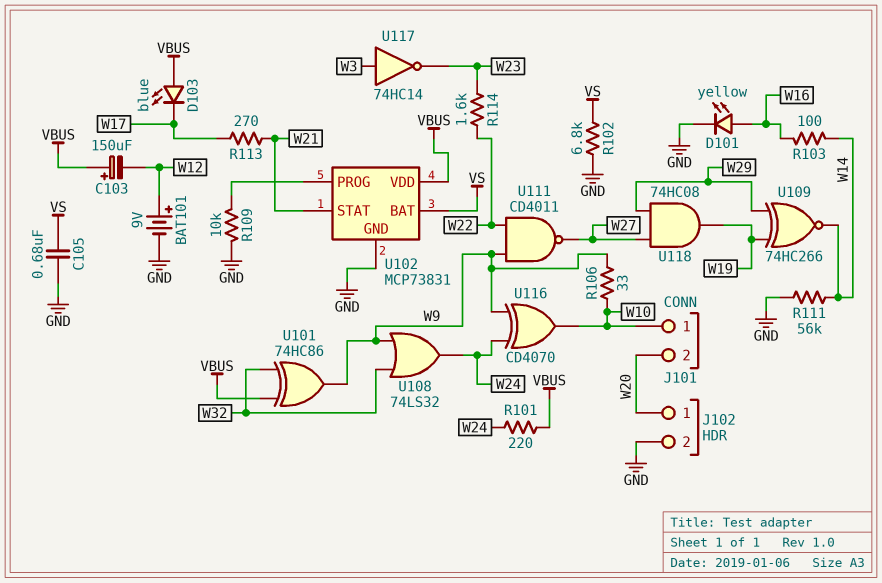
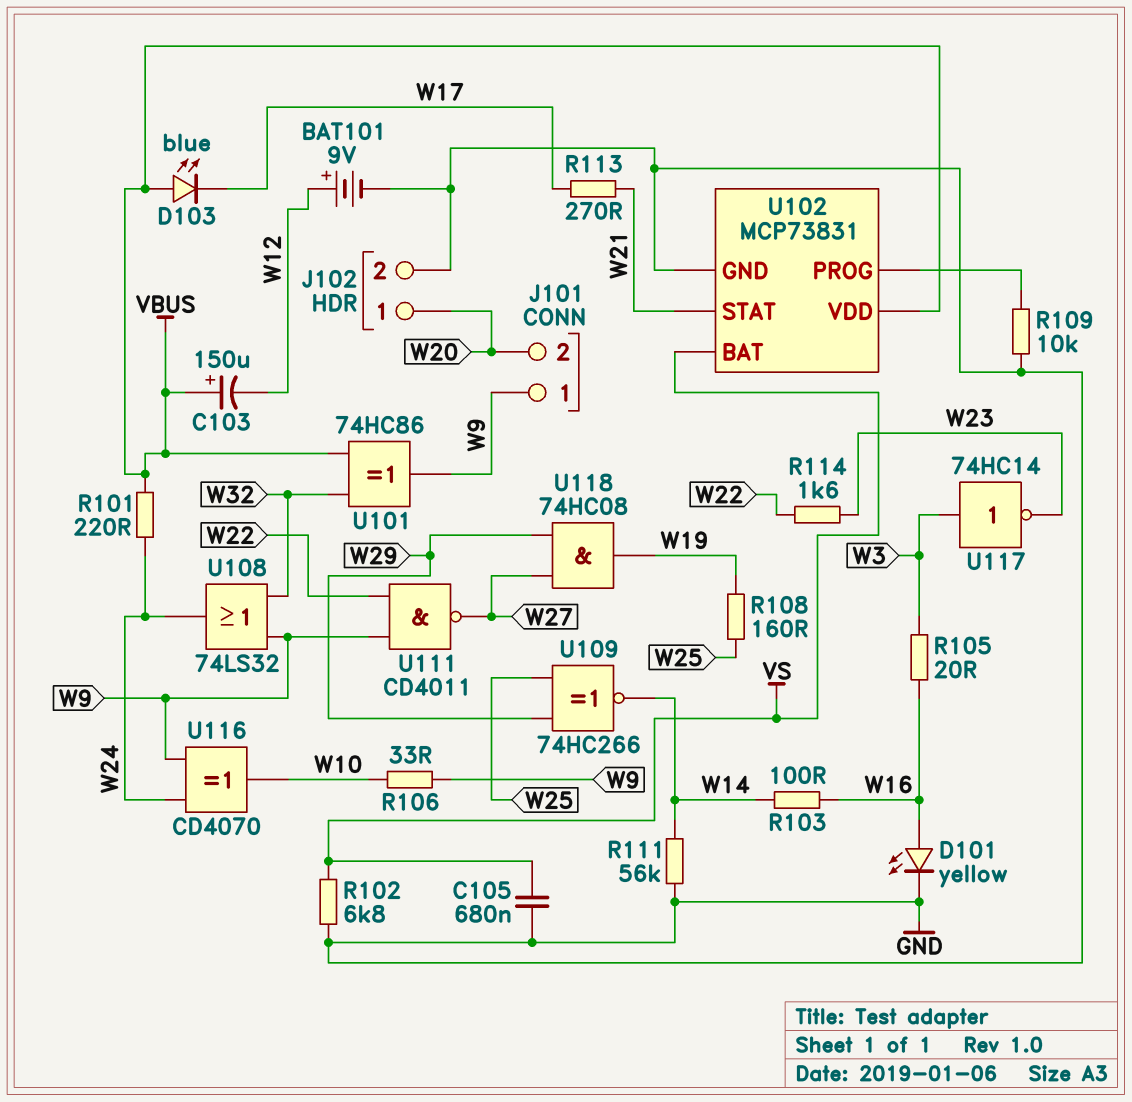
J101 pin 1: W10 -> W9
R105: none -> 20 (W3, W16)
R108: none -> 160 (W19, W25)
U109: XNOR 74HC266 (in W19, in W29, out W14) -> XNOR 74HC266 (in W25, in W29, out W14)

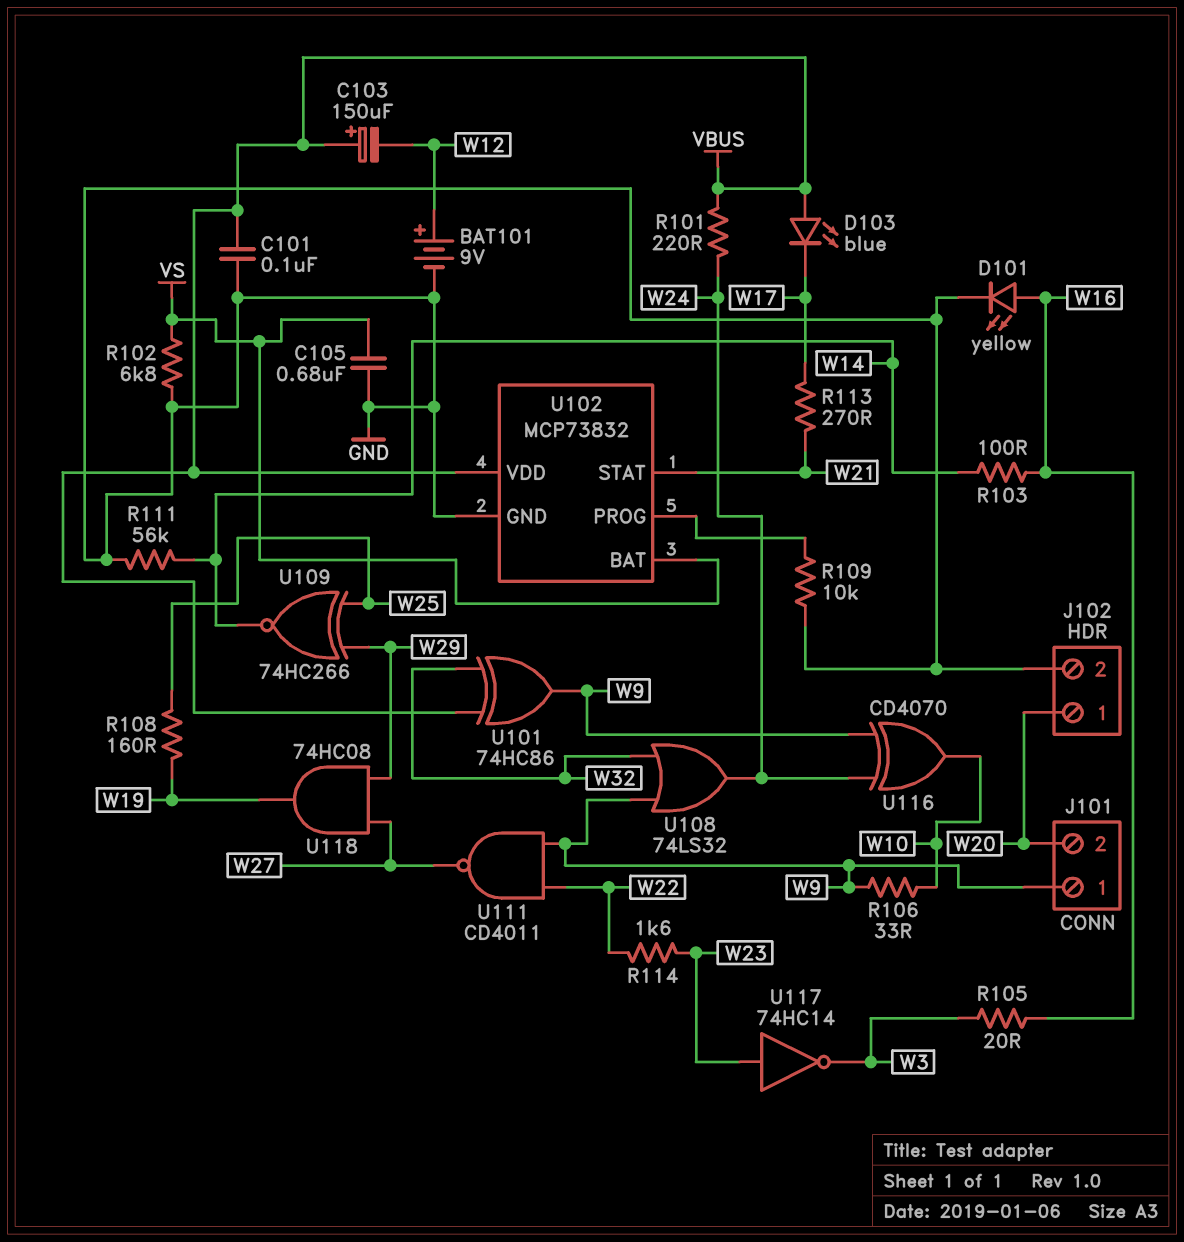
C101: none -> 100nF (GND, VBUS)
U102: MCP73831 -> MCP73832
U117: NOT 74HC14 (in W3, out W23) -> NOT 74HC14 (in W23, out W3)

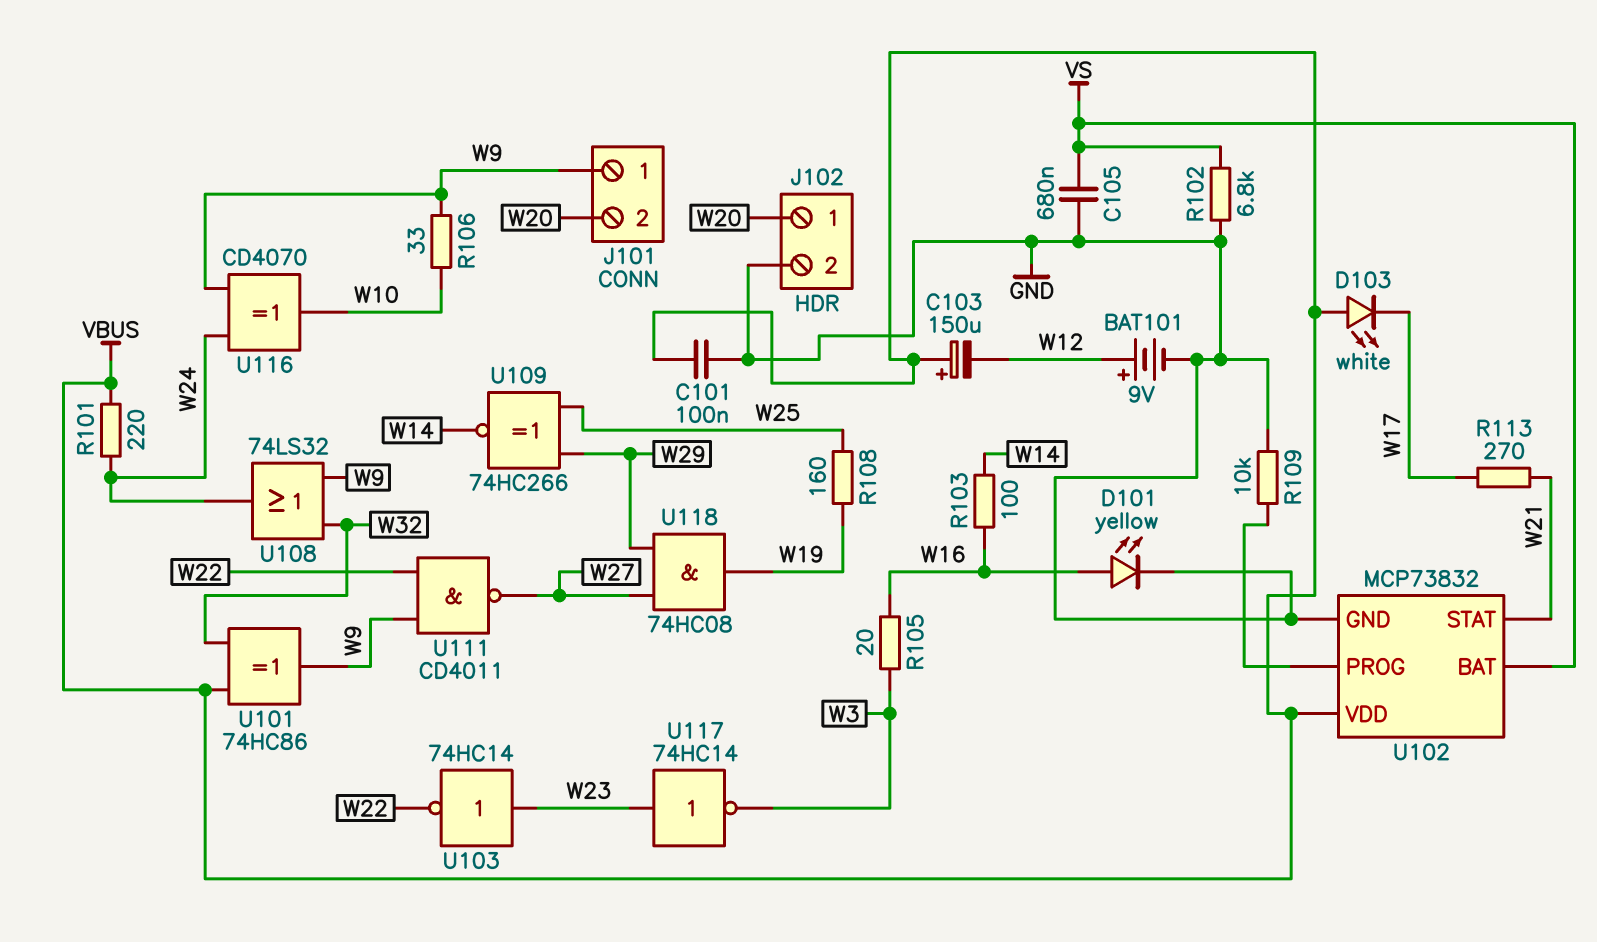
D103: LED blue (A VBUS, K W17) -> LED white (A VBUS, K W17)
R111: 56k (GND, W14) -> none
R114: 1.6k (W22, W23) -> none
U103: none -> NOT 74HC14 (in W23, out W22)

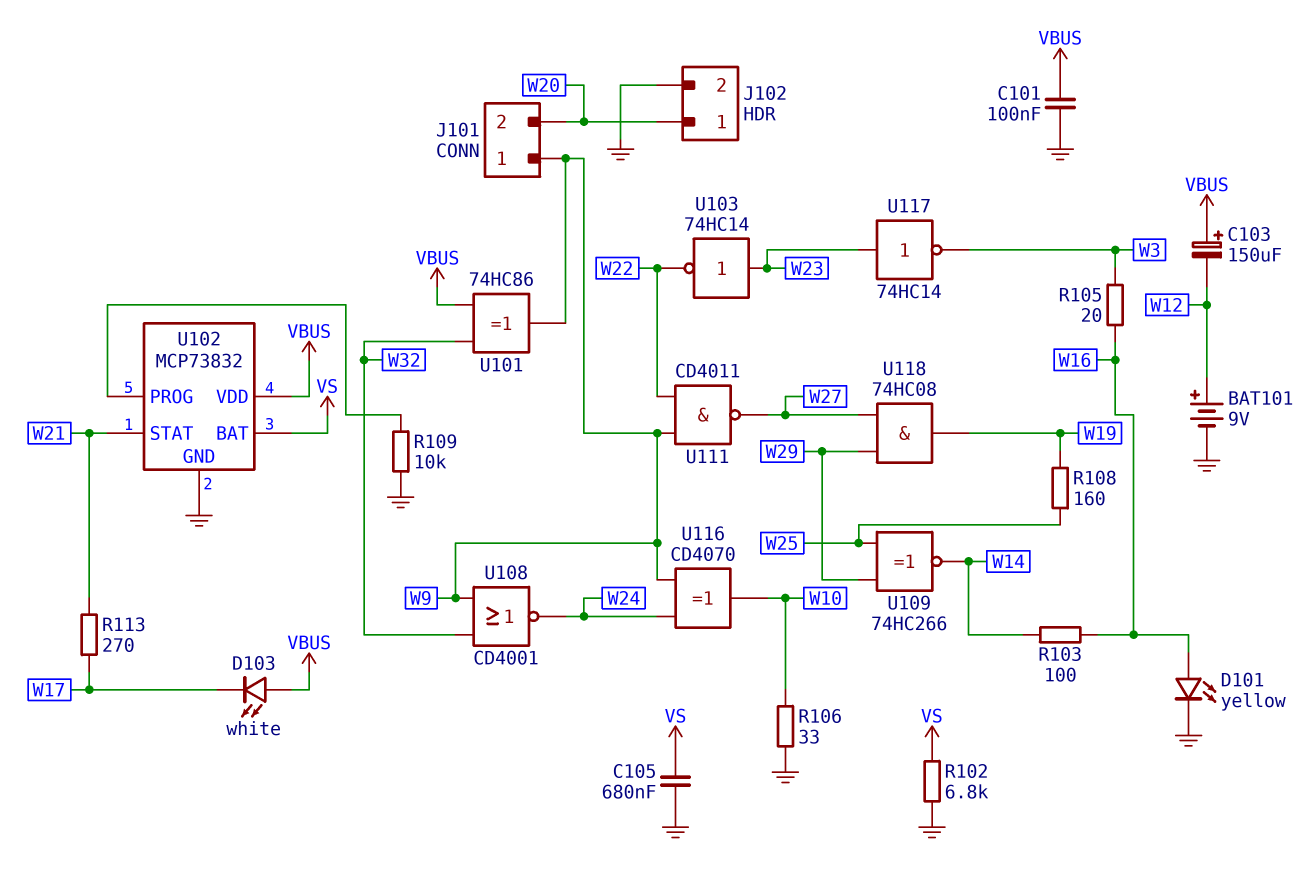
R101: 220 (VBUS, W24) -> none
R106: 33 (W9, W10) -> 33 (GND, W10)
U108: OR 74LS32 (in W9, in W32, out W24) -> NOR CD4001 (in W9, in W32, out W24)

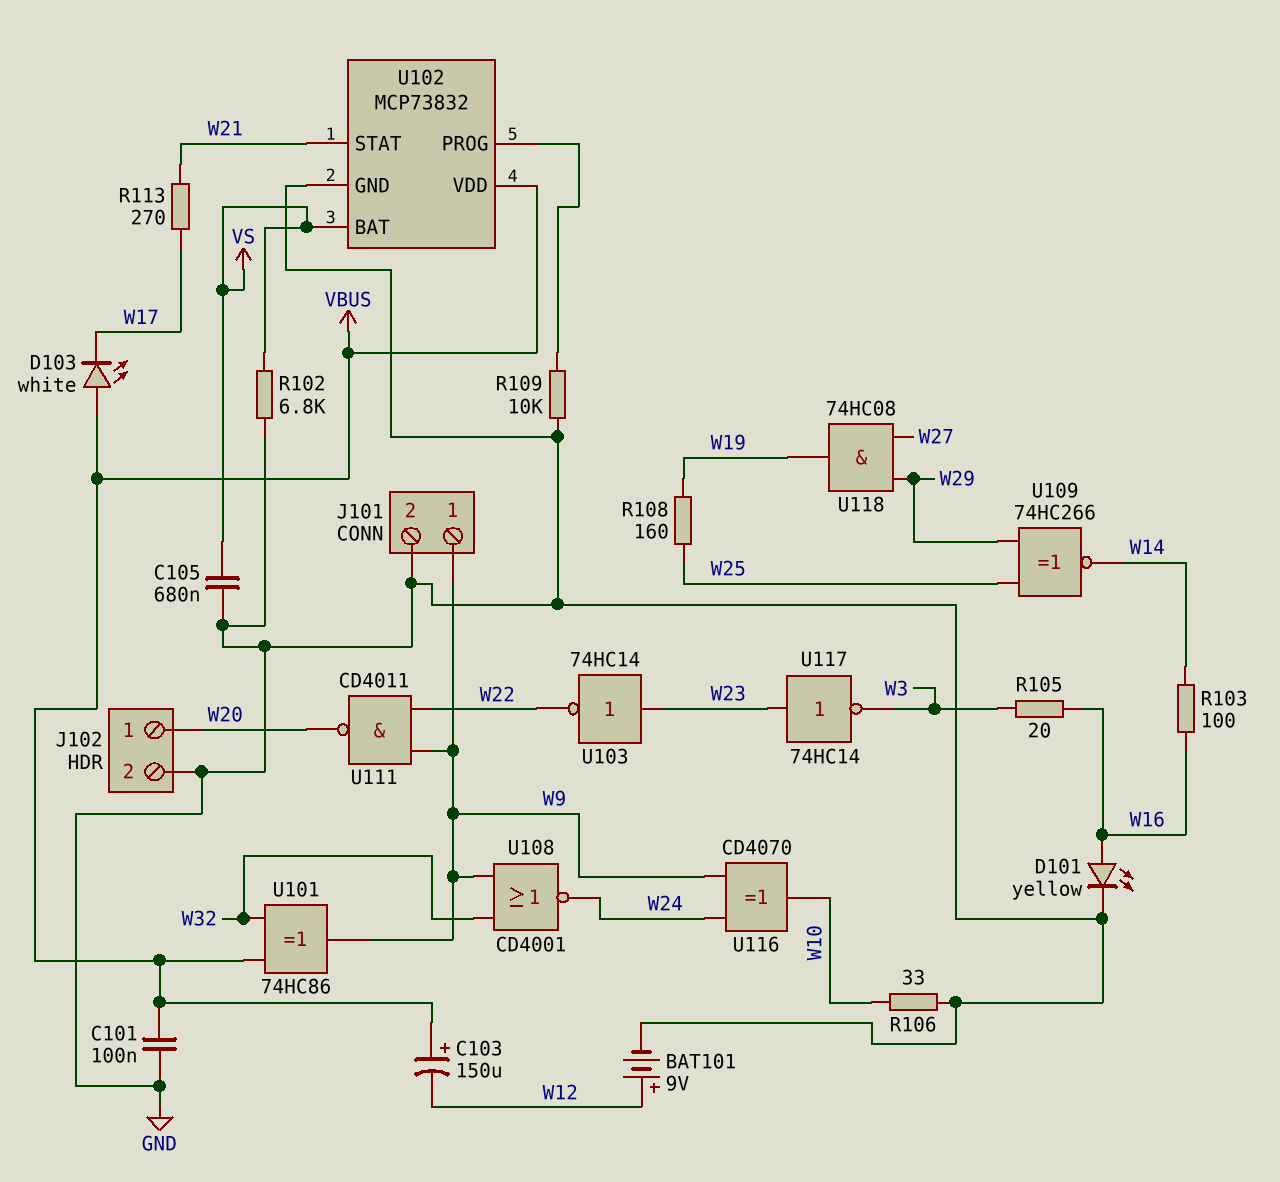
J101 pin 2: W20 -> GND
U111: NAND CD4011 (in W9, in W22, out W27) -> NAND CD4011 (in W9, in W22, out W20)

